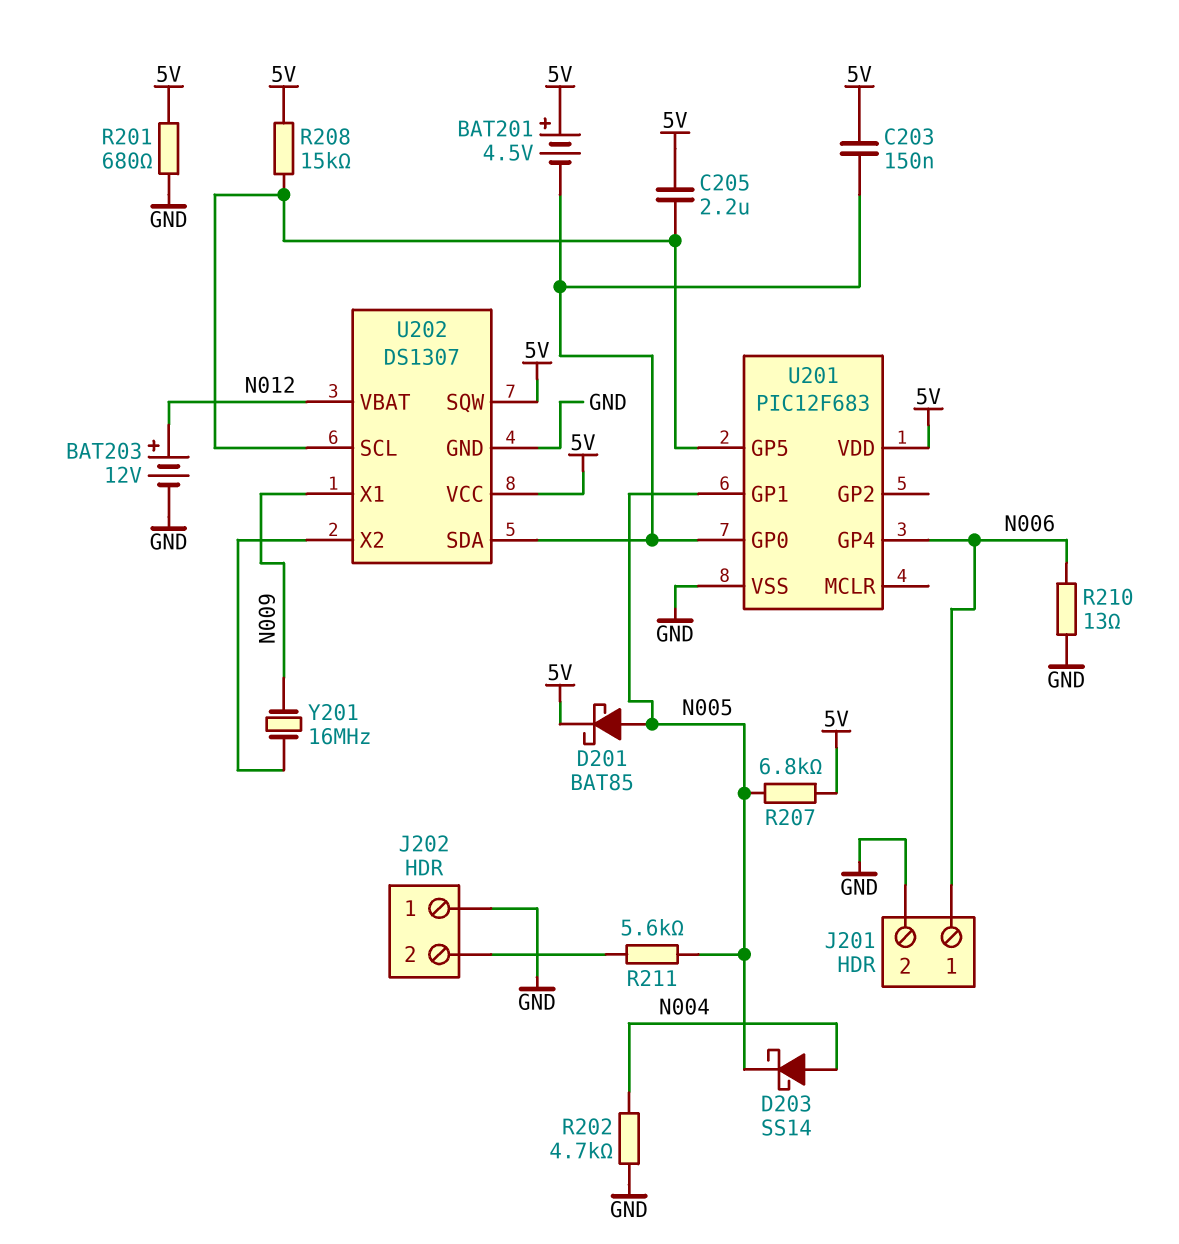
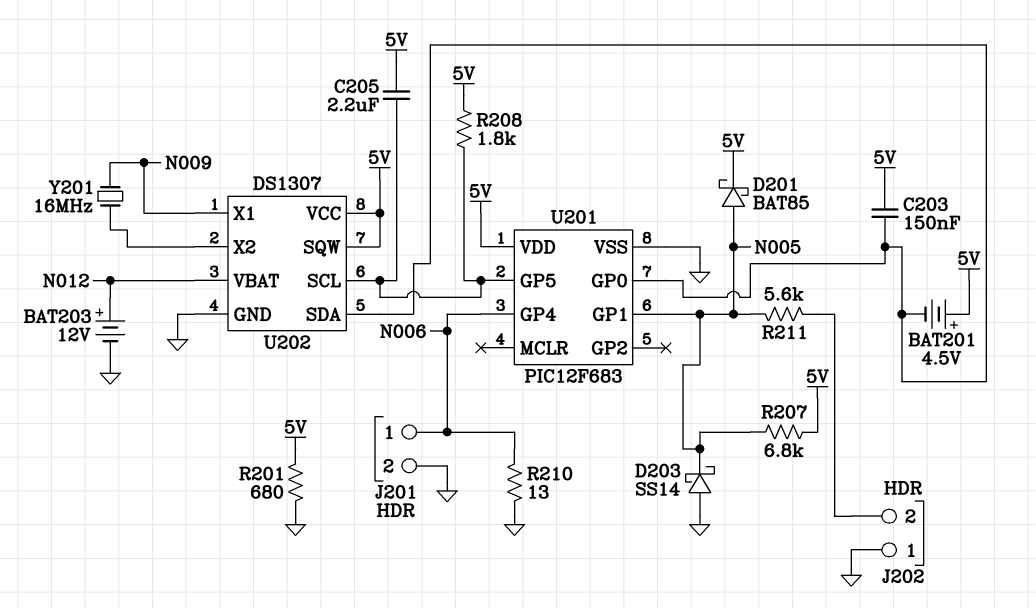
D203: schottky SS14 (A N004, K N005) -> schottky SS14 (A GND, K N005)
R202: 4.7k (GND, N004) -> none
R208: 15k (5V, U201/GP5) -> 1.8k (5V, U201/GP5)

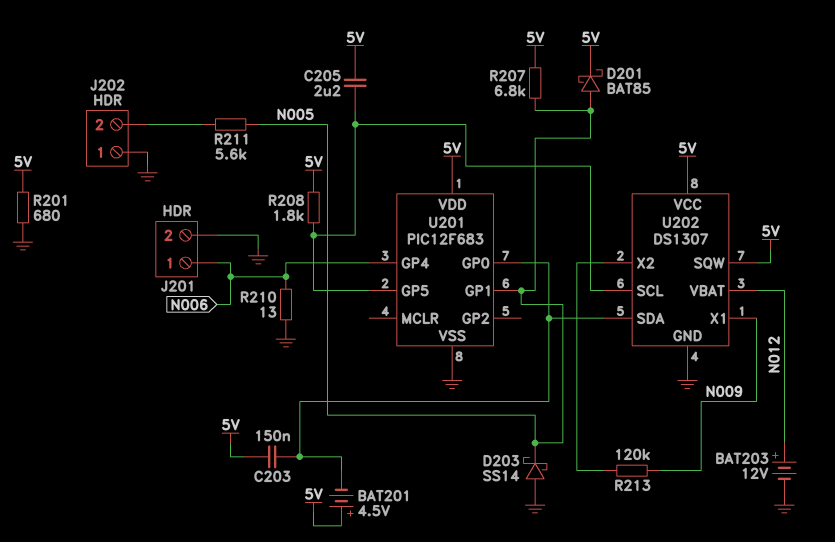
R213: none -> 120k (N009, U202/X2)
Y201: 16MHz (N009, U202/X2) -> none

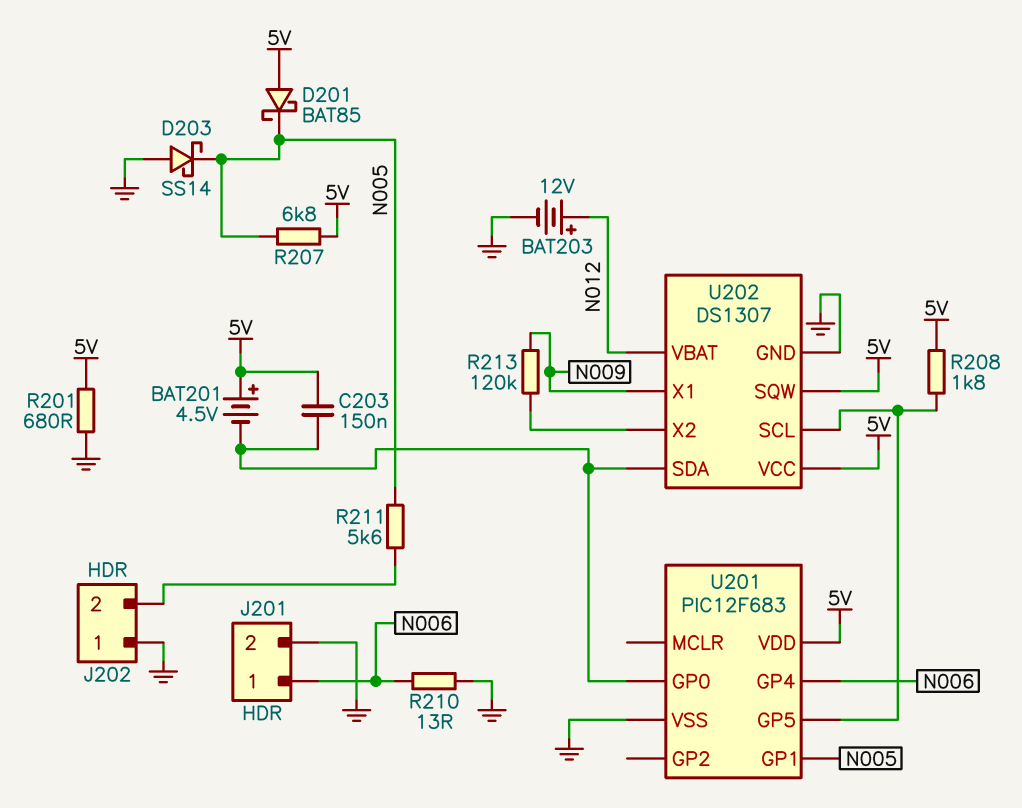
C205: 2.2uF (5V, U201/GP5) -> none
D201: schottky BAT85 (A N005, K 5V) -> schottky BAT85 (A 5V, K N005)

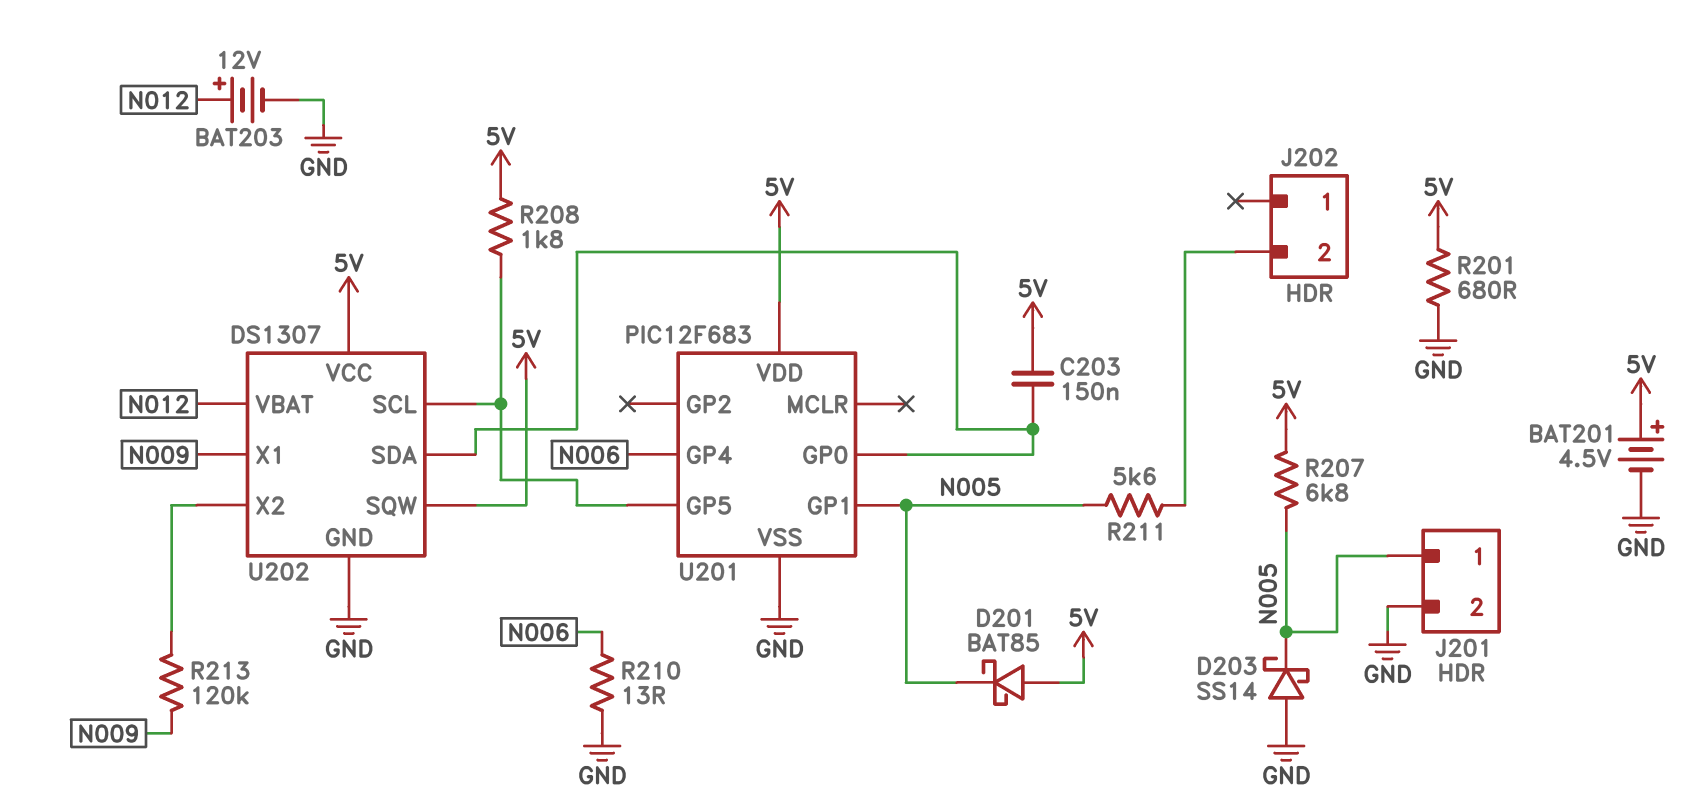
BAT201: 4.5V (plus 5V, minus U201/GP0) -> 4.5V (plus 5V, minus GND)
J201 pin 1: N006 -> N005
J202 pin 1: GND -> none

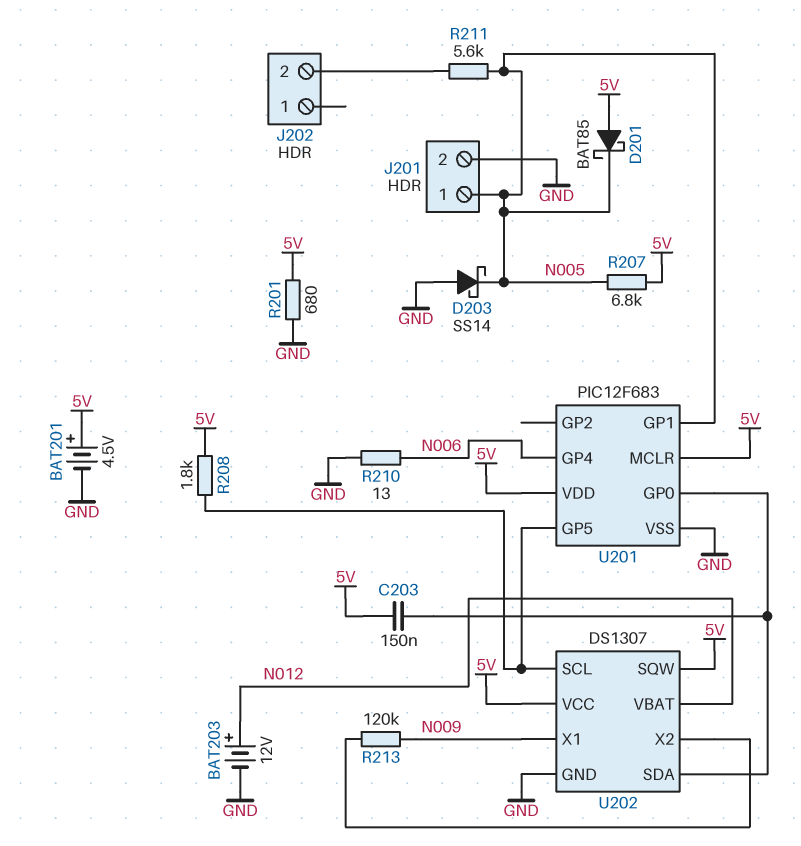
U201 pin MCLR: none -> 5V

